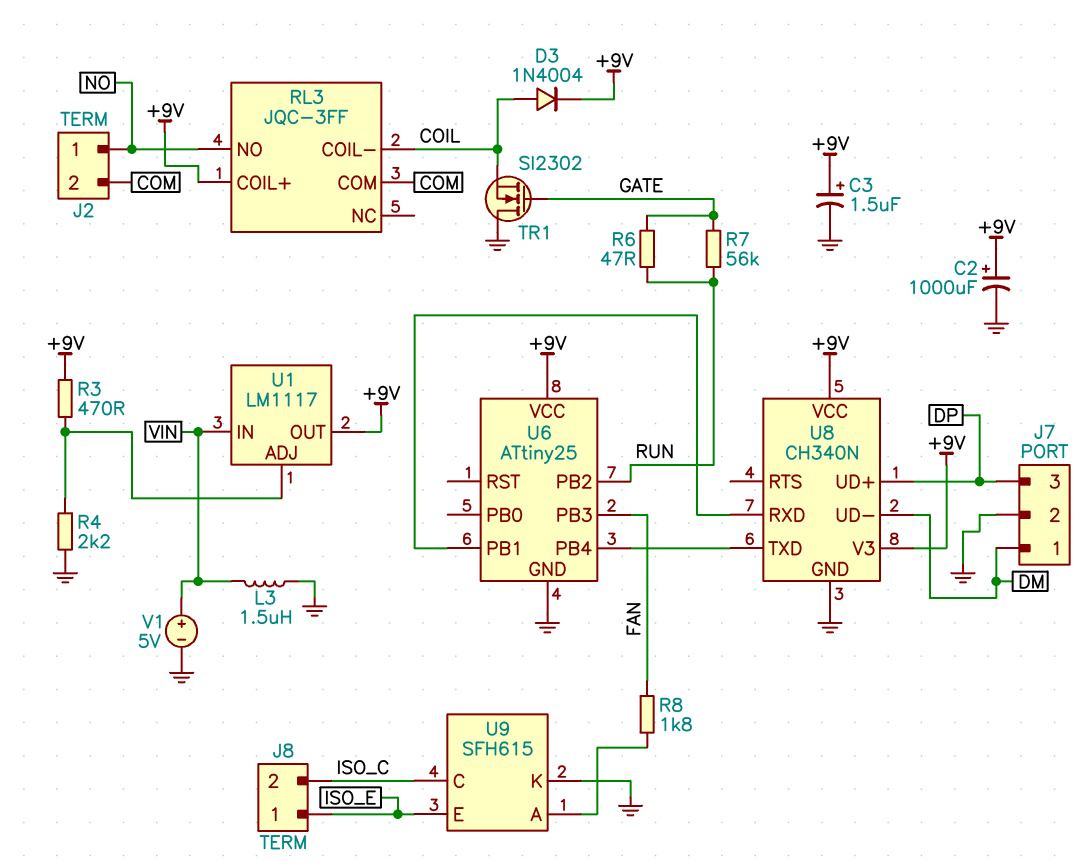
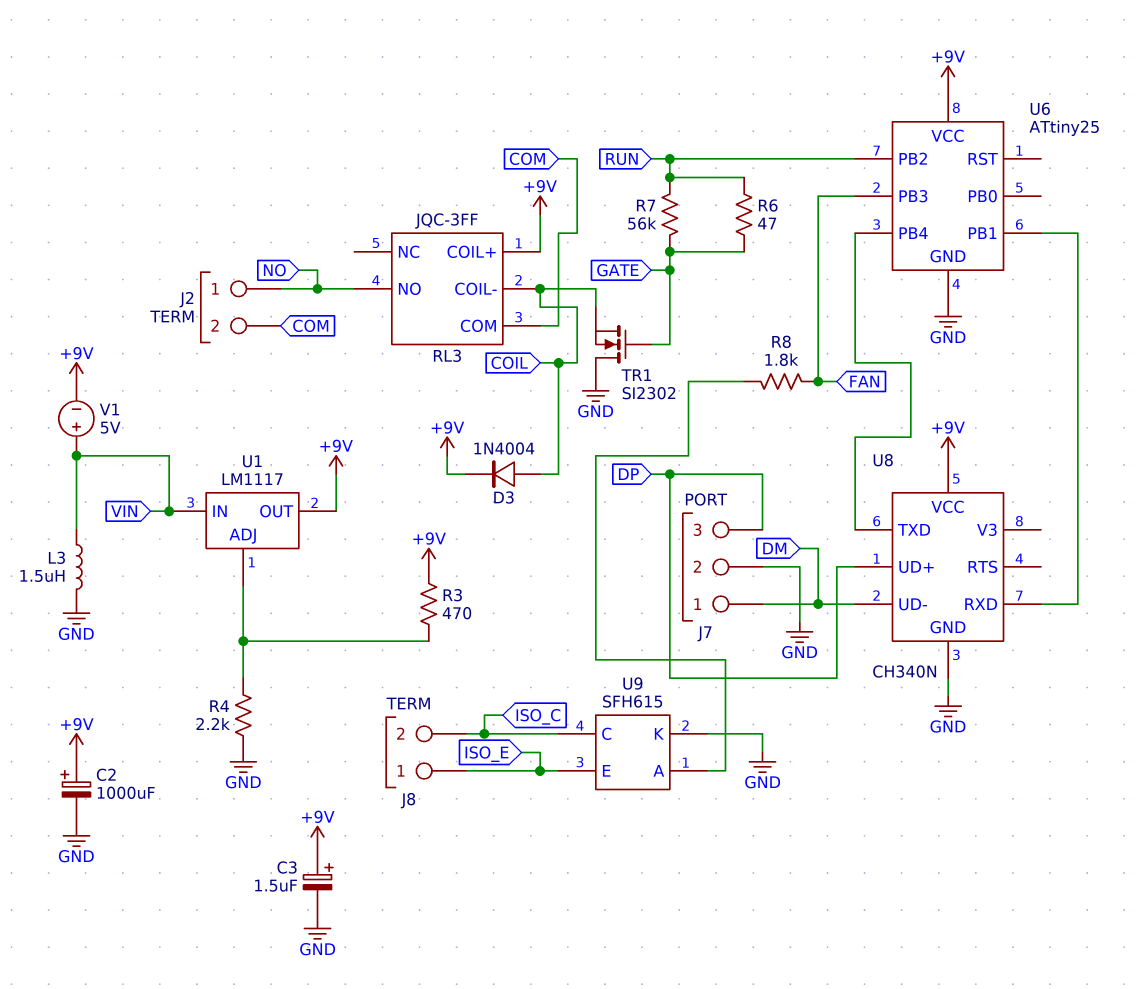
U8 pin V3: +9V -> none
V1: 5V (plus VIN, minus GND) -> 5V (plus VIN, minus +9V)

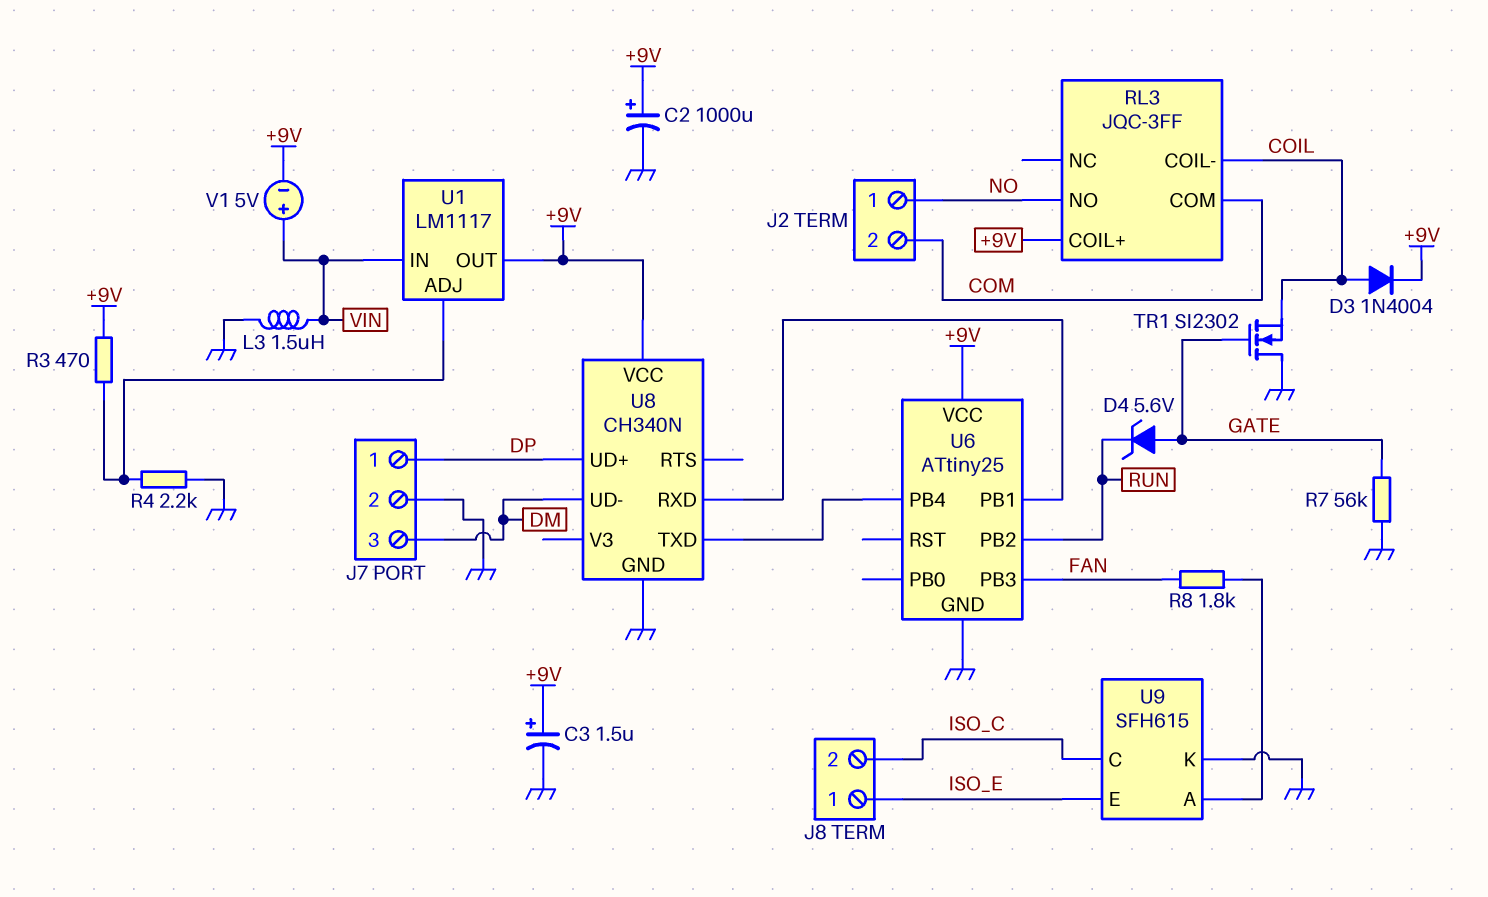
D4: none -> zener 5.6V (A GATE, K RUN)
J7 pin 1: DM -> DP
J7 pin 3: DP -> DM
R6: 47 (GATE, RUN) -> none
R7: 56k (GATE, RUN) -> 56k (GATE, GND)

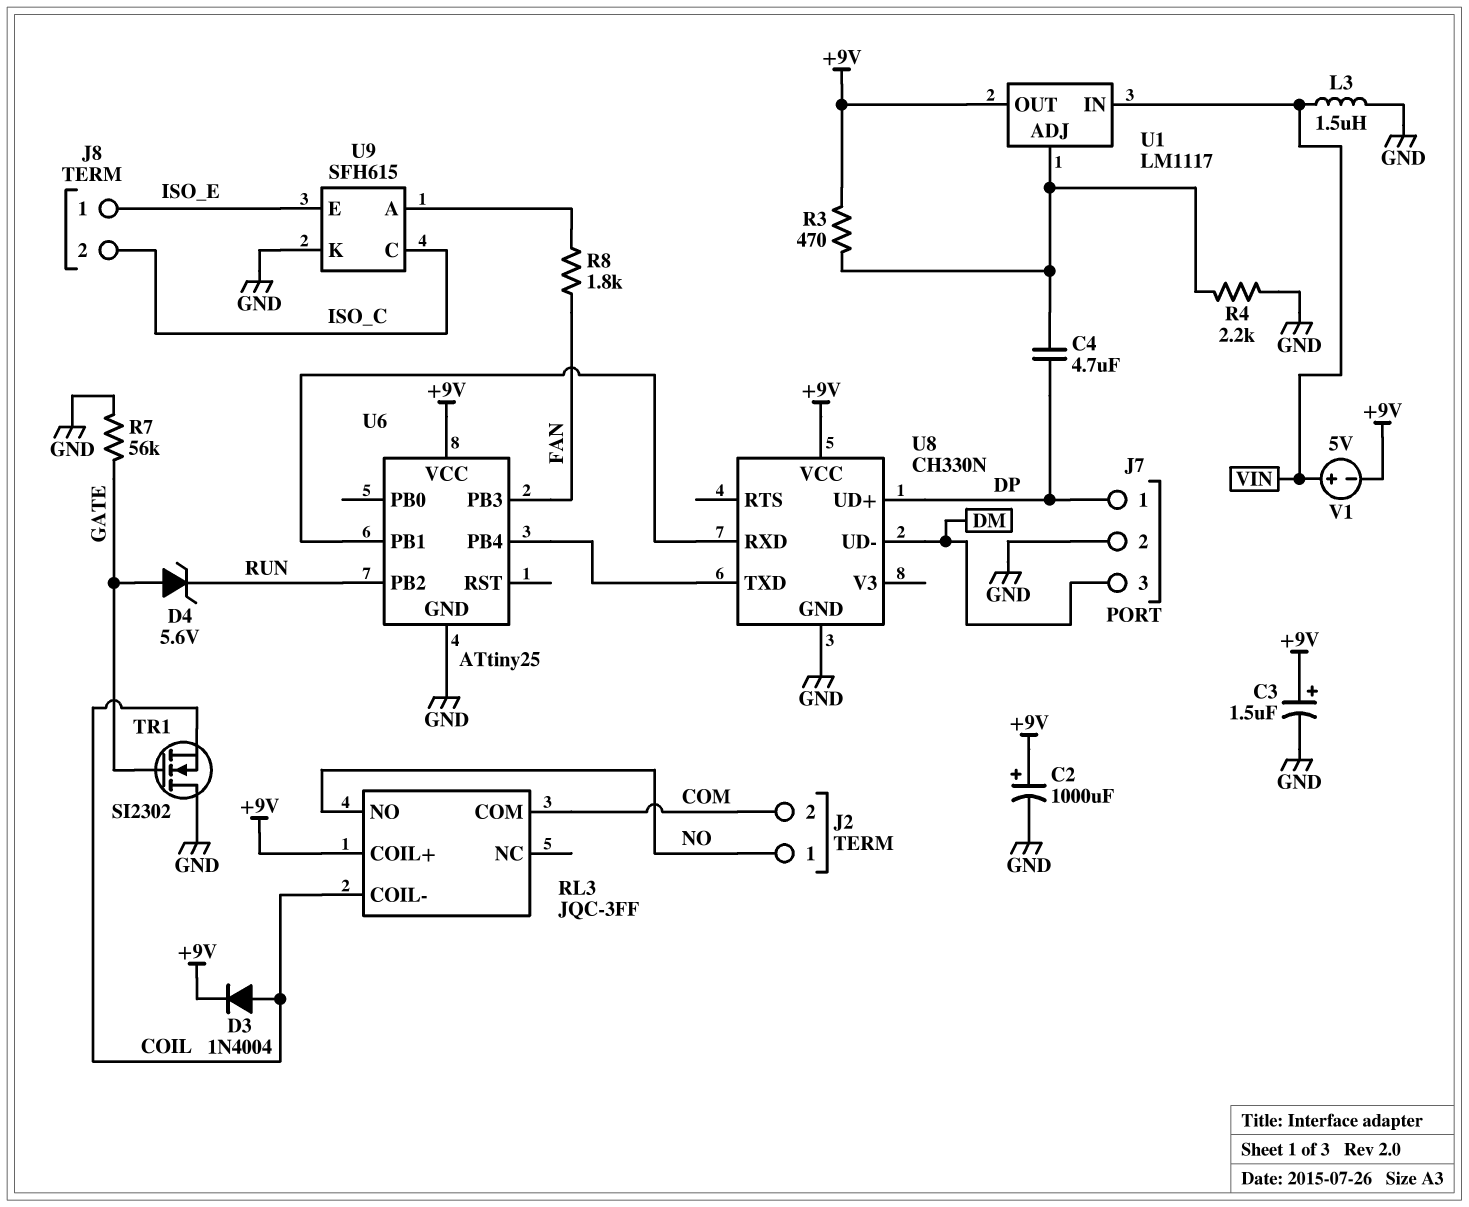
C4: none -> 4.7uF (DP, U1/ADJ)
U8: CH340N -> CH330N

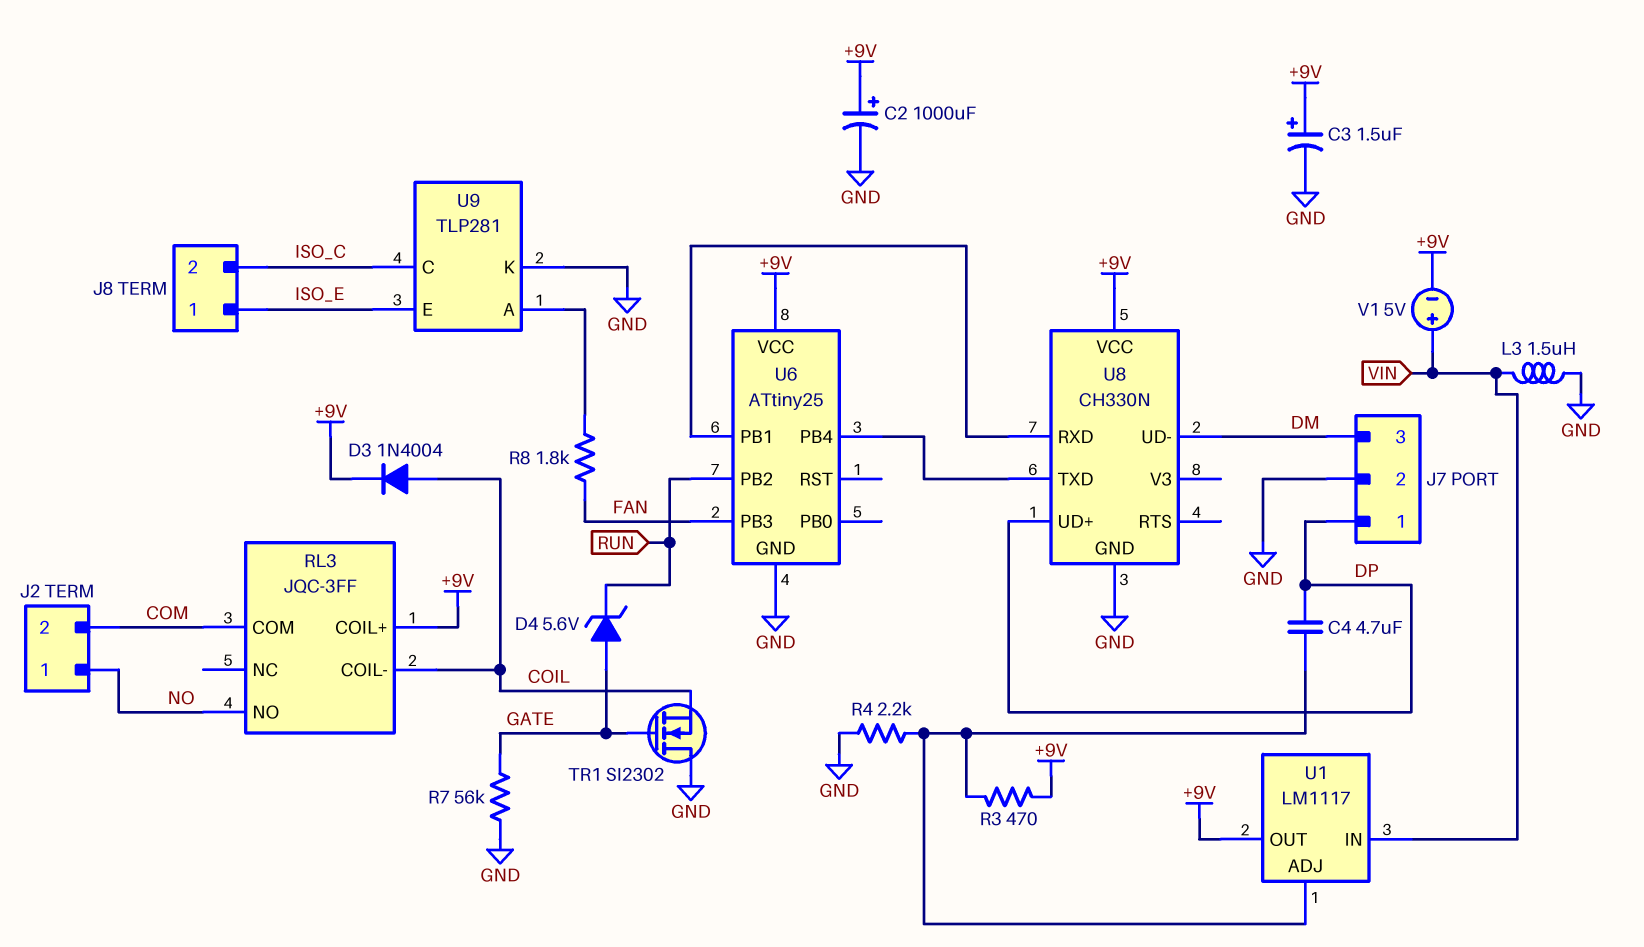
U9: SFH615 -> TLP281

